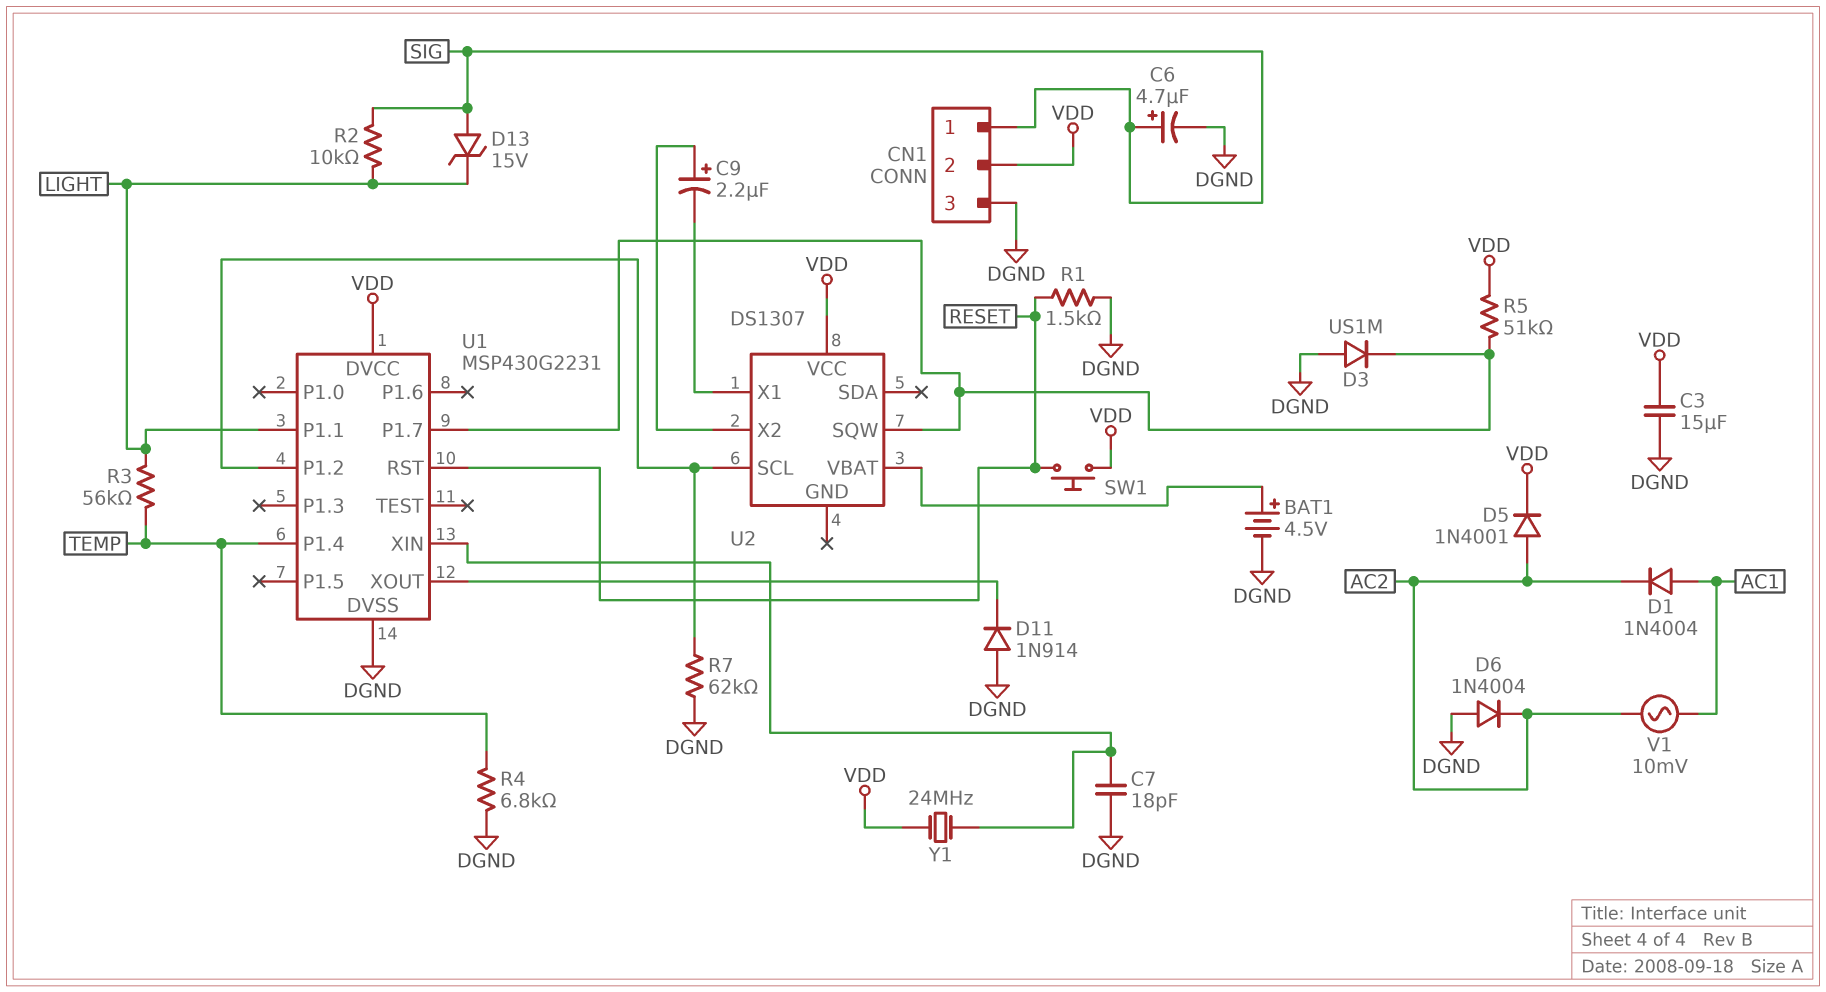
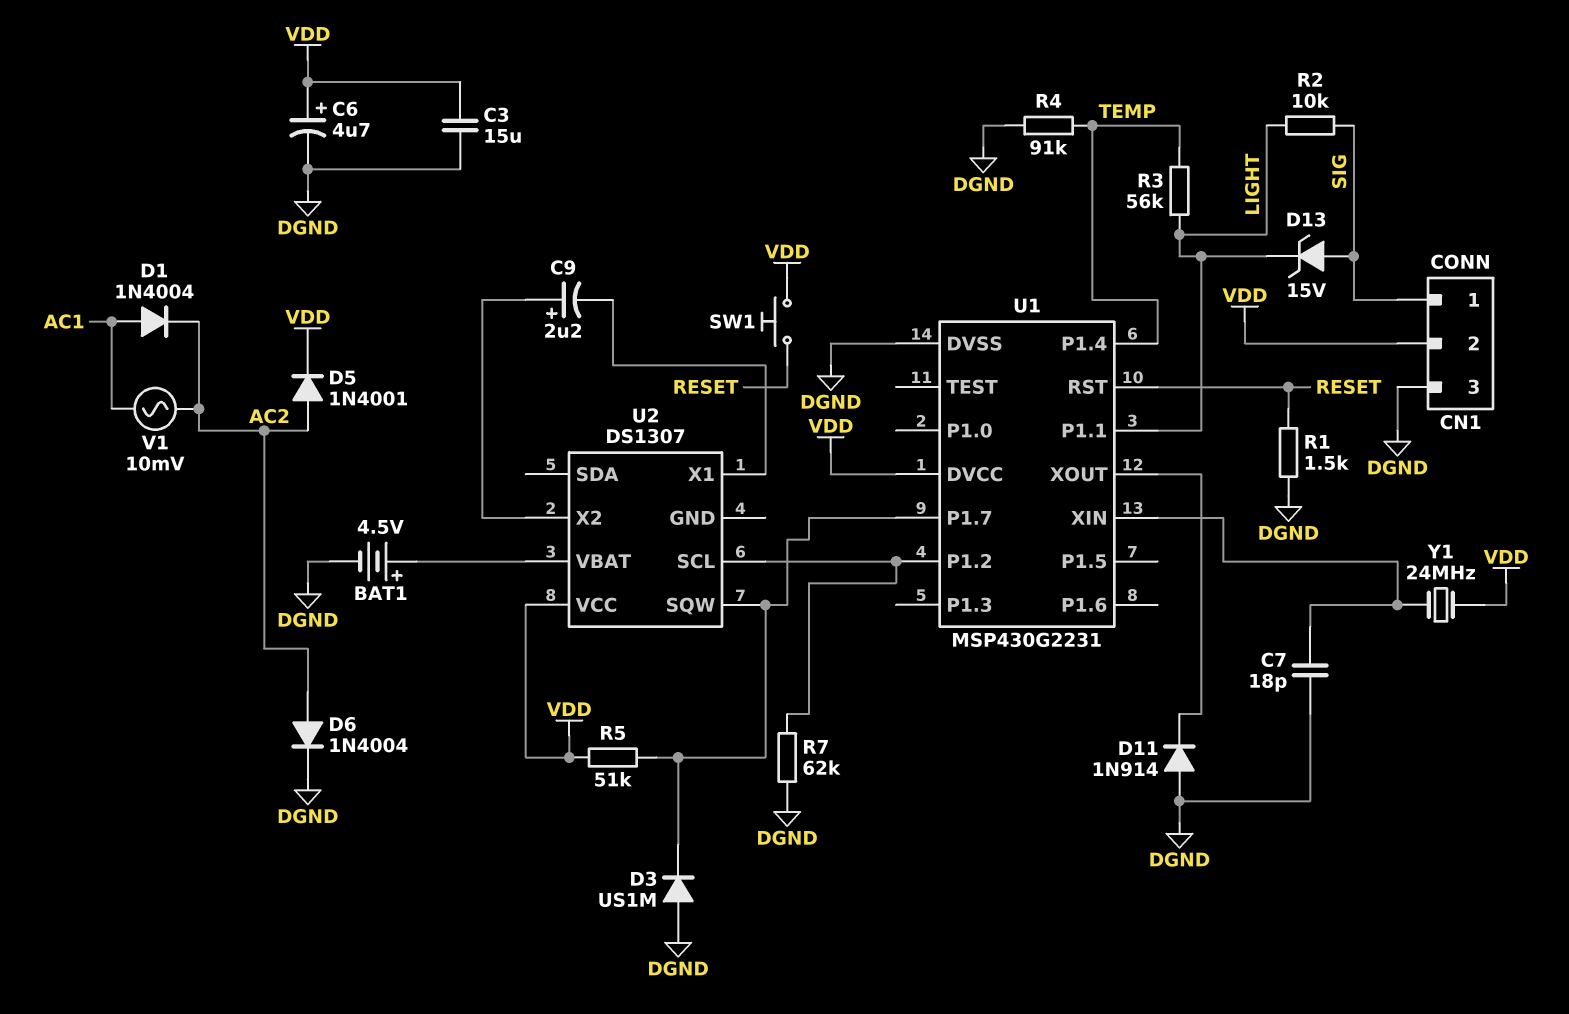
C6: 4.7uF (plus SIG, minus DGND) -> 4.7uF (plus VDD, minus DGND)
D6: diode 1N4004 (A DGND, K AC2) -> diode 1N4004 (A AC2, K DGND)
R4: 6.8k (DGND, TEMP) -> 91k (DGND, TEMP)

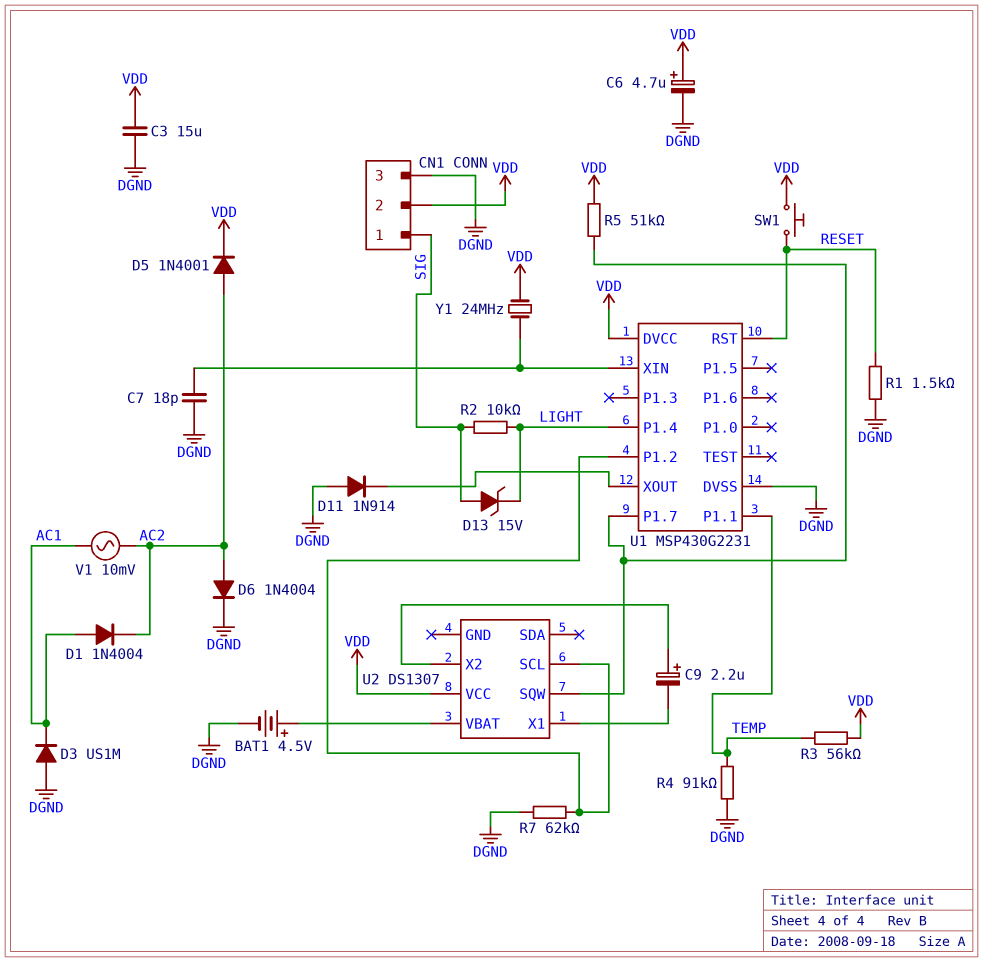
D3: diode US1M (A DGND, K U1/P1.7) -> diode US1M (A DGND, K AC1)
R3: 56k (LIGHT, TEMP) -> 56k (TEMP, VDD)
U1 pin P1.1: LIGHT -> TEMP
U1 pin P1.4: TEMP -> LIGHT

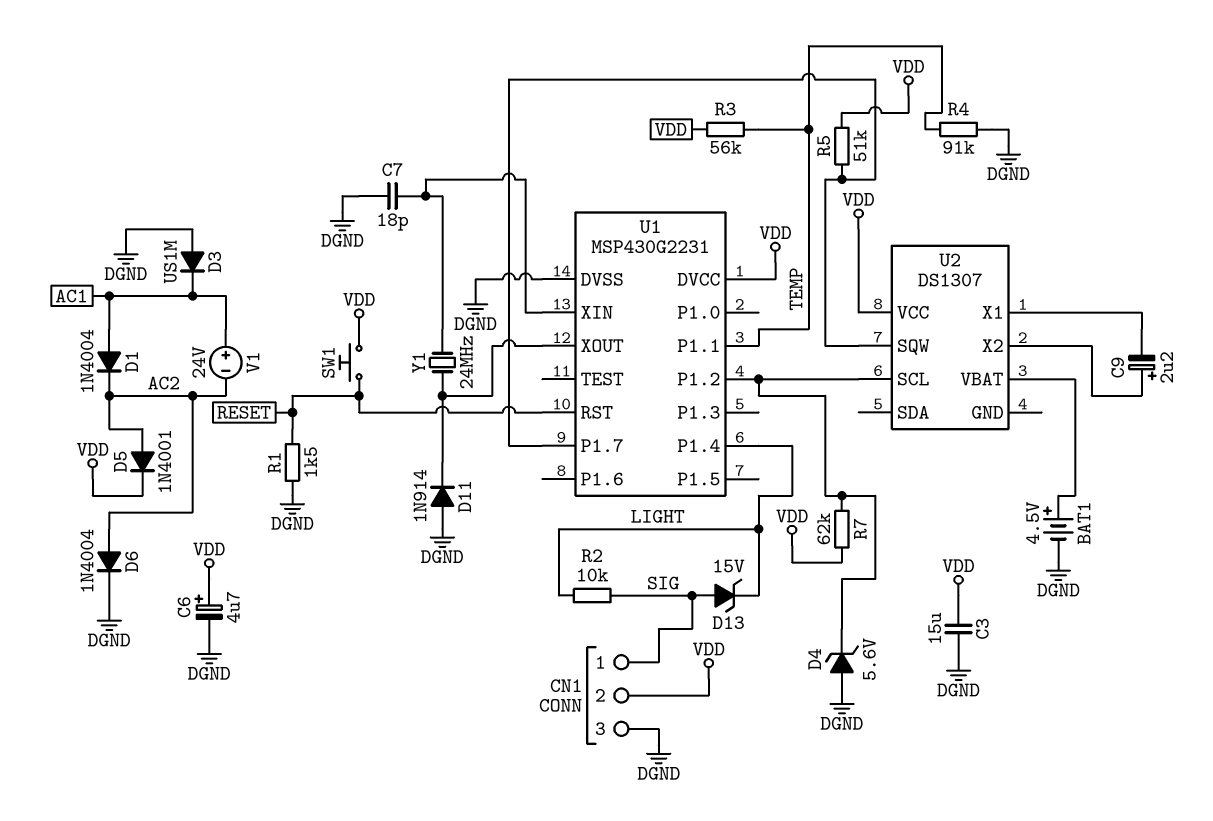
D4: none -> zener 5.6V (A DGND, K U1/P1.2)
R7: 62k (DGND, U1/P1.2) -> 62k (U1/P1.2, VDD)
V1: AC 10mV (AC1, AC2) -> 24V (plus AC1, minus AC2)
Y1: 24MHz (U1/XIN, VDD) -> 24MHz (U1/XIN, U1/XOUT)

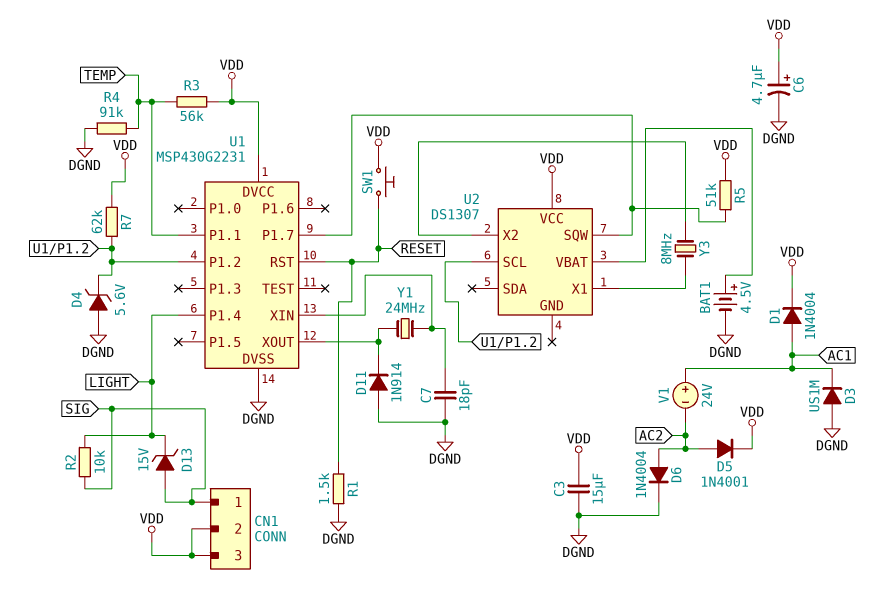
C9: 2.2uF (plus U2/X2, minus U2/X1) -> none
CN1 pin 3: DGND -> VDD
D1: diode 1N4004 (A AC1, K AC2) -> diode 1N4004 (A AC1, K VDD)
Y3: none -> 8MHz (U2/X1, U2/X2)

